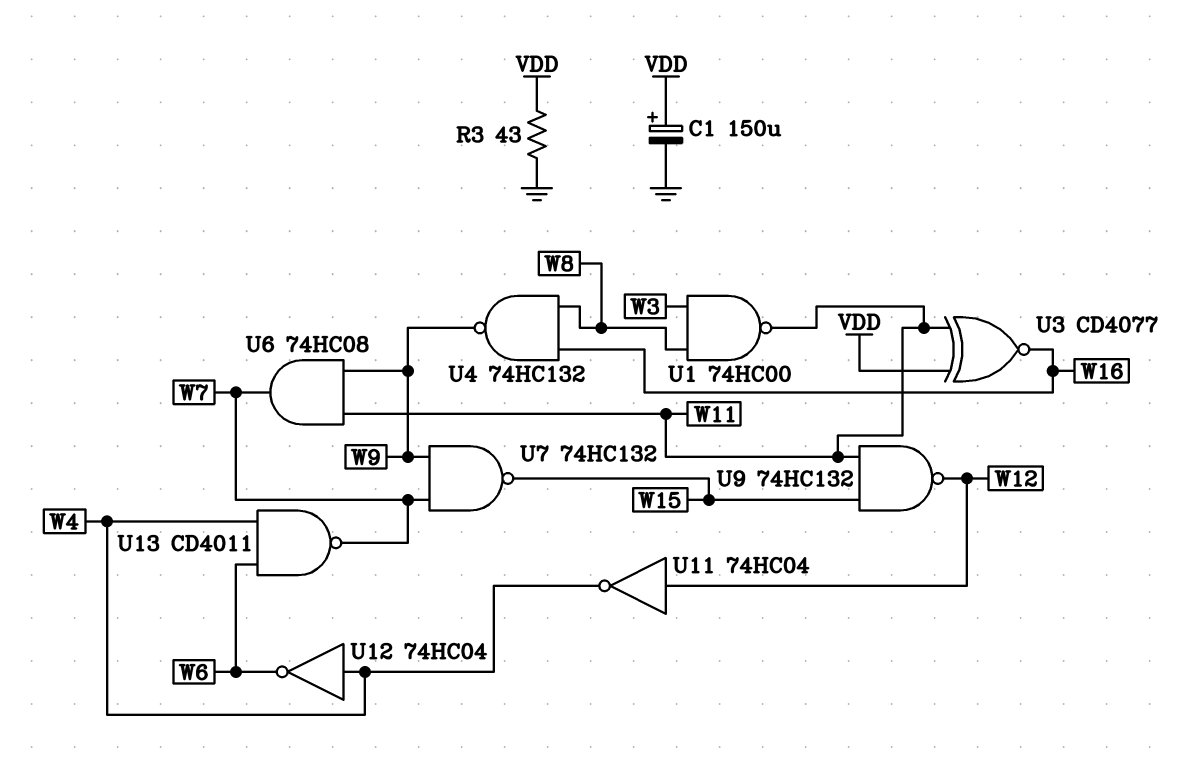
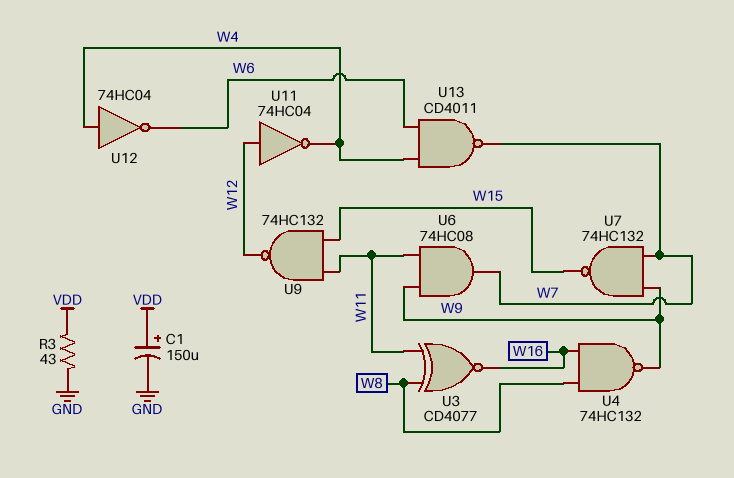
U1: NAND 74HC00 (in W3, in W8, out W11) -> none
U3: XNOR CD4077 (in VDD, in W11, out W16) -> XNOR CD4077 (in W8, in W11, out W16)

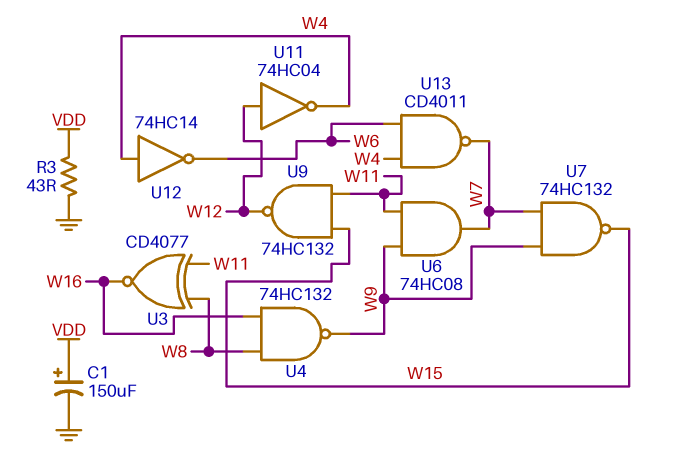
U12: NOT 74HC04 (in W4, out W6) -> NOT 74HC14 (in W4, out W6)

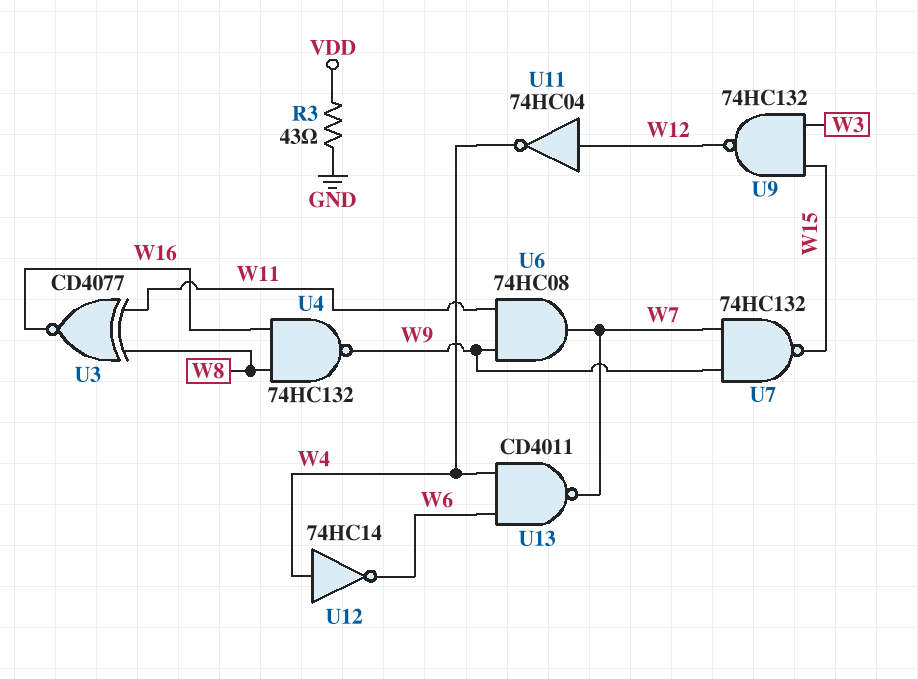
C1: 150uF (plus VDD, minus GND) -> none
U9: NAND 74HC132 (in W11, in W15, out W12) -> NAND 74HC132 (in W3, in W15, out W12)

